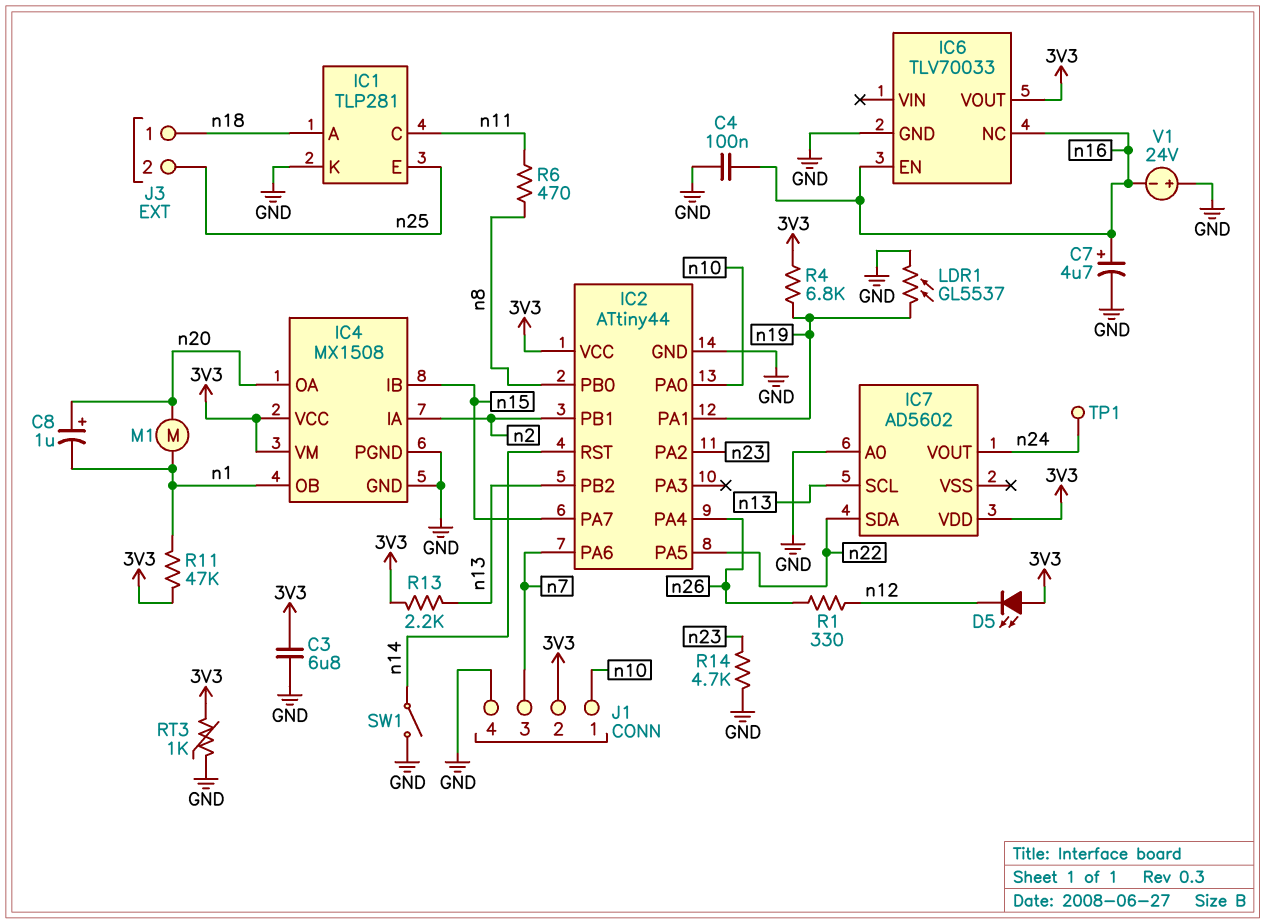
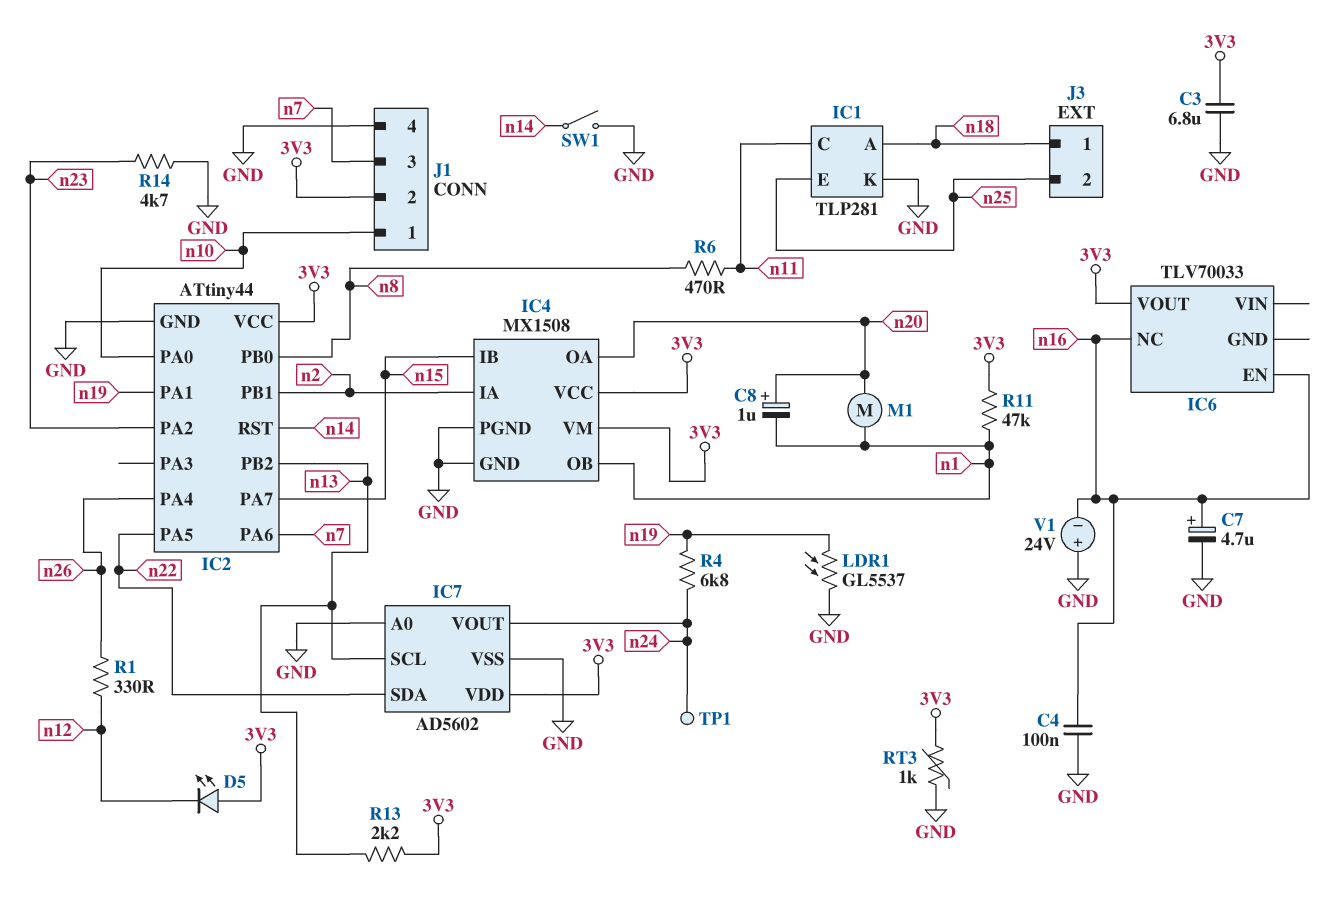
IC6 pin GND: GND -> none
IC7 pin VSS: none -> GND
R4: 6.8k (3V3, n19) -> 6.8k (n19, n24)

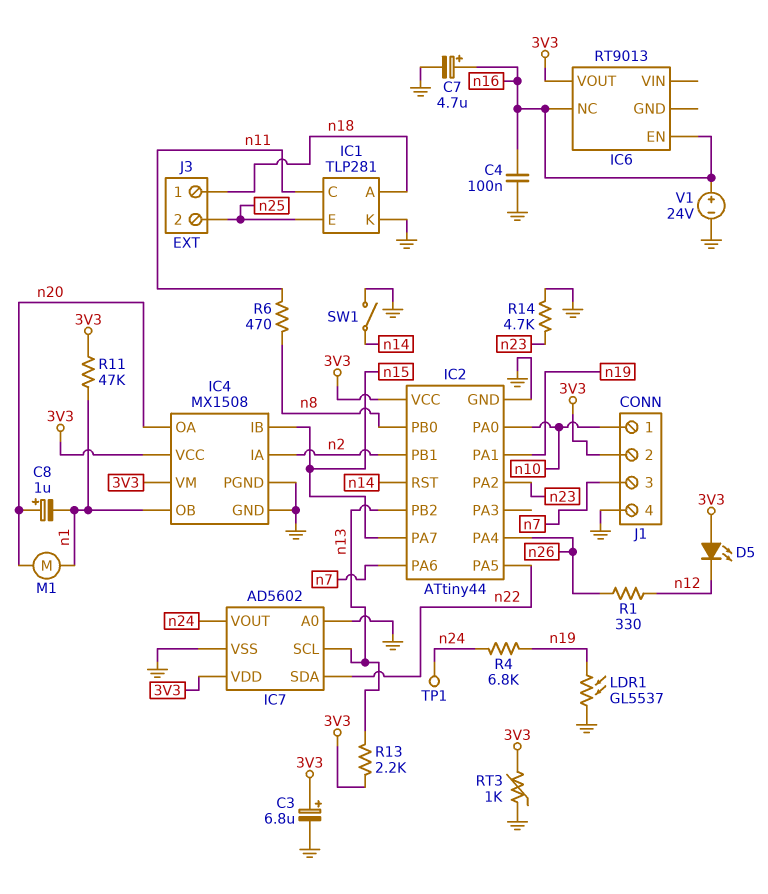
C3: 6.8uF (3V3, GND) -> 6.8uF (plus 3V3, minus GND)
IC6: TLV70033 -> RT9013
V1: 24V (plus GND, minus n16) -> 24V (plus n16, minus GND)

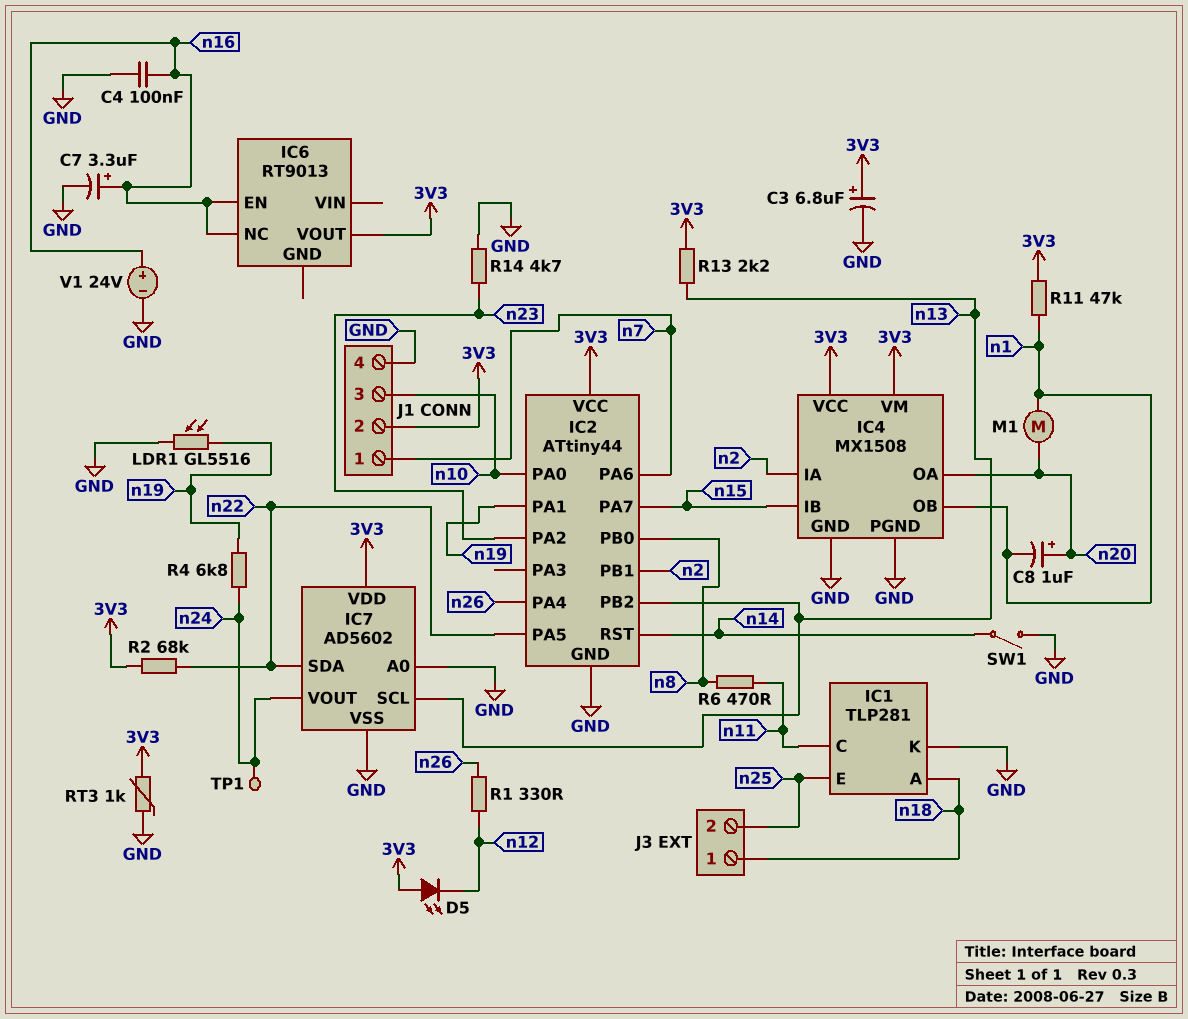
C7: 4.7uF (plus n16, minus GND) -> 3.3uF (plus n16, minus GND)
J1 pin 1: n10 -> n7
J1 pin 3: n7 -> n10
LDR1: GL5537 (GND, n19) -> GL5516 (GND, n19)
R2: none -> 68k (3V3, n22)

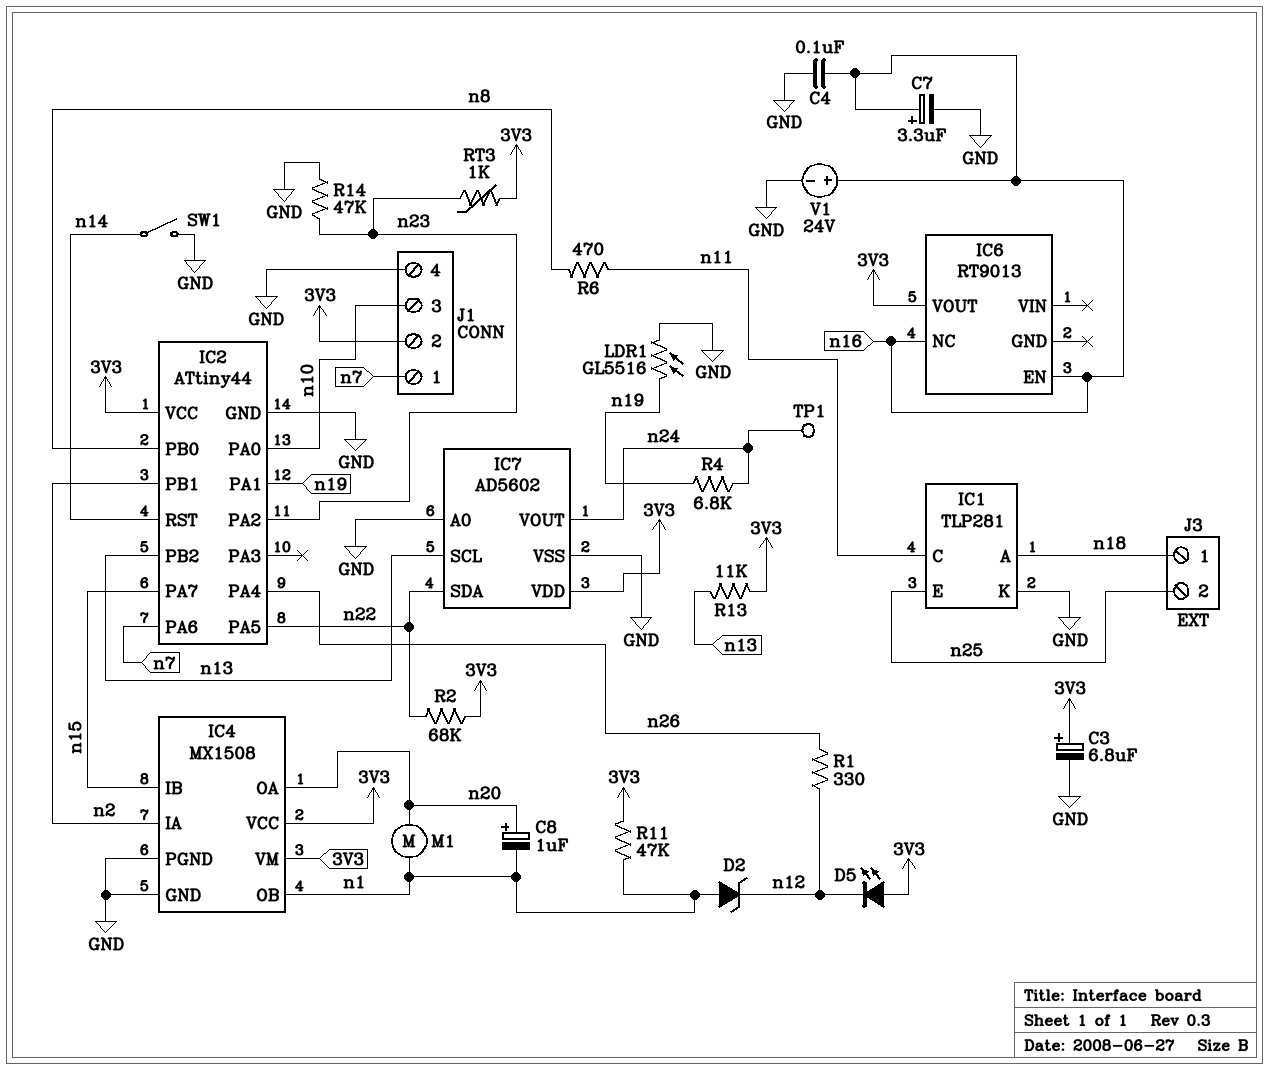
D2: none -> zener (A n1, K n12)
R13: 2.2k (3V3, n13) -> 11k (3V3, n13)
R14: 4.7k (GND, n23) -> 47k (GND, n23)
RT3: 1k (3V3, GND) -> 1k (3V3, n23)

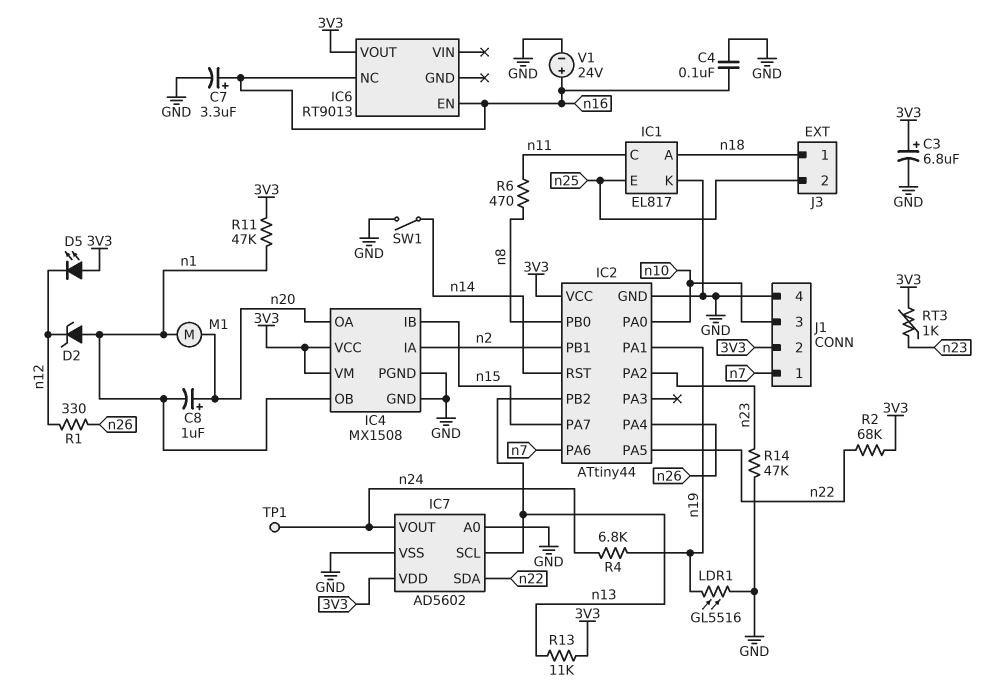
IC1: TLP281 -> EL817

